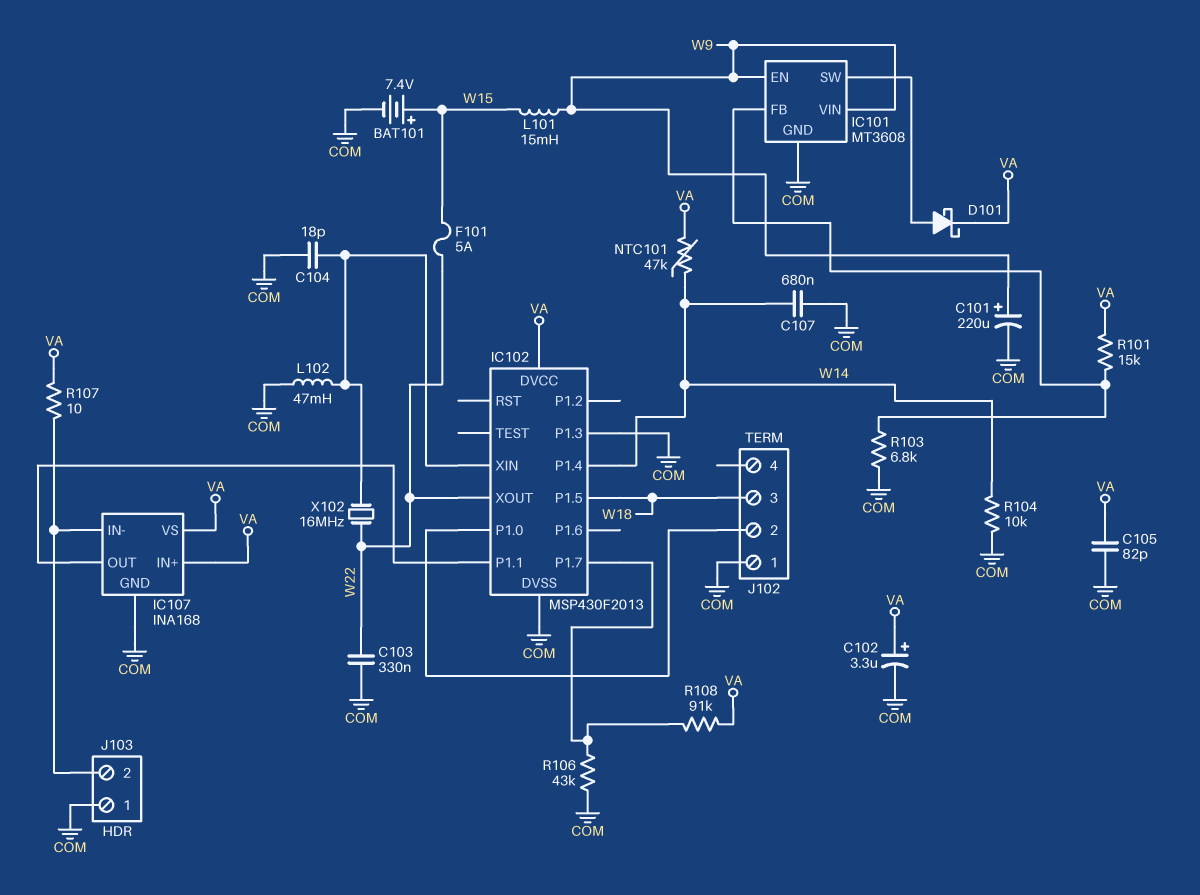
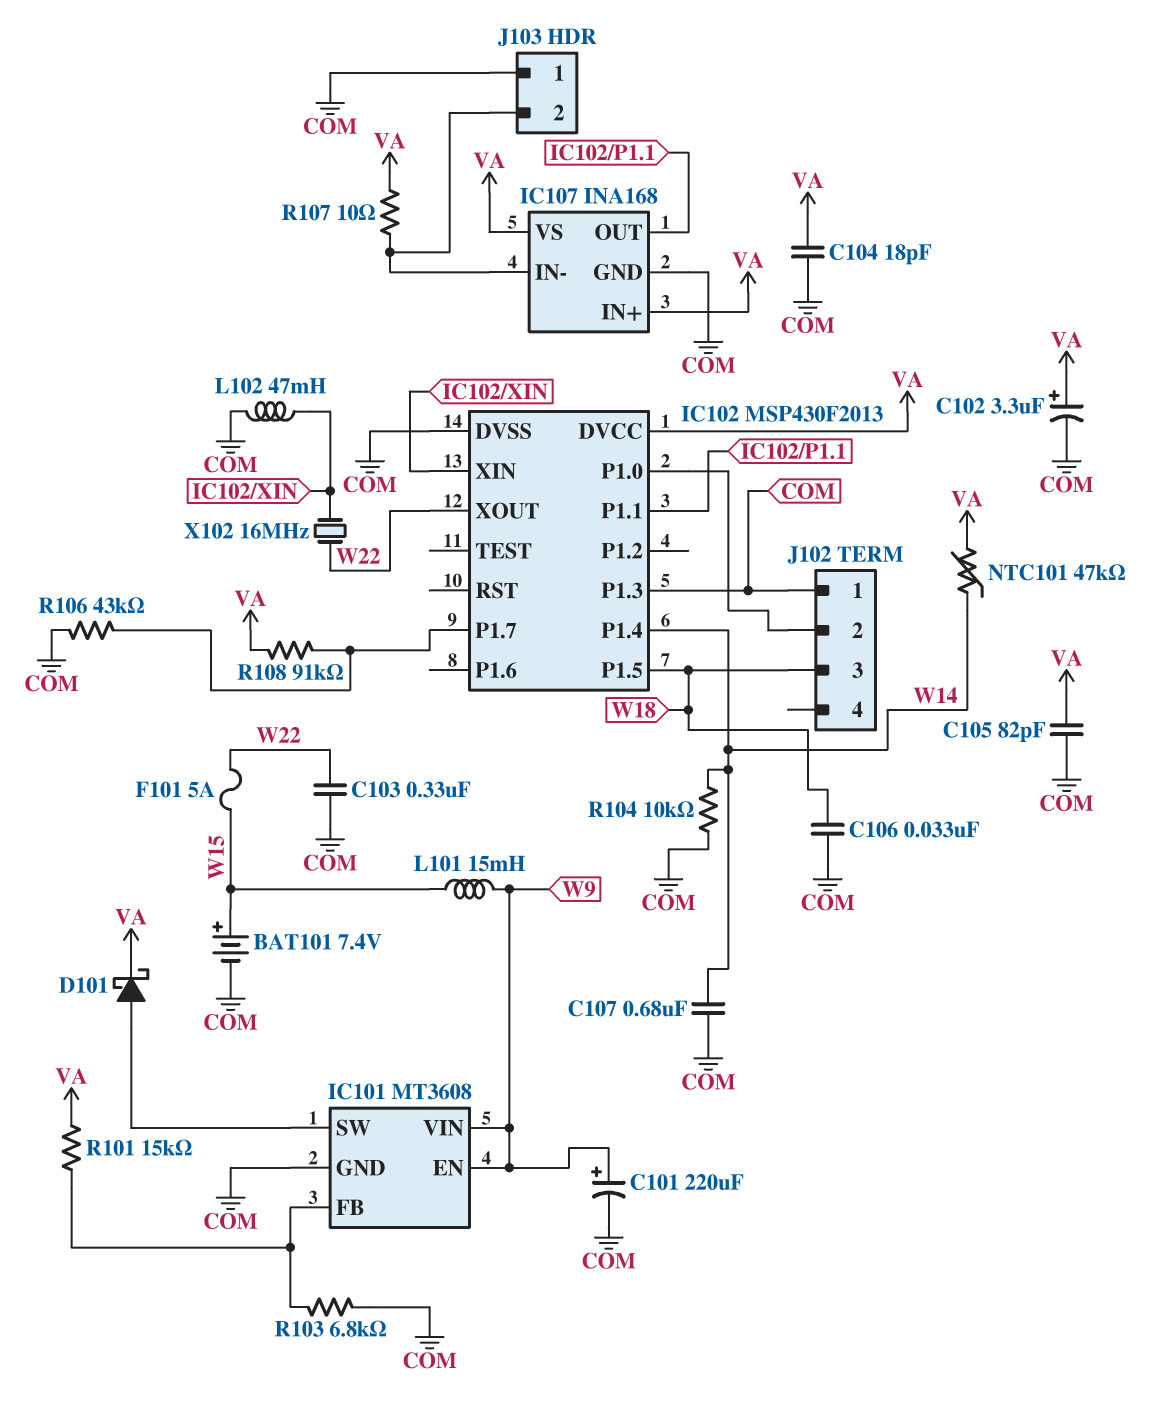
C104: 18pF (COM, IC102/XIN) -> 18pF (COM, VA)
C106: none -> 33nF (COM, W18)

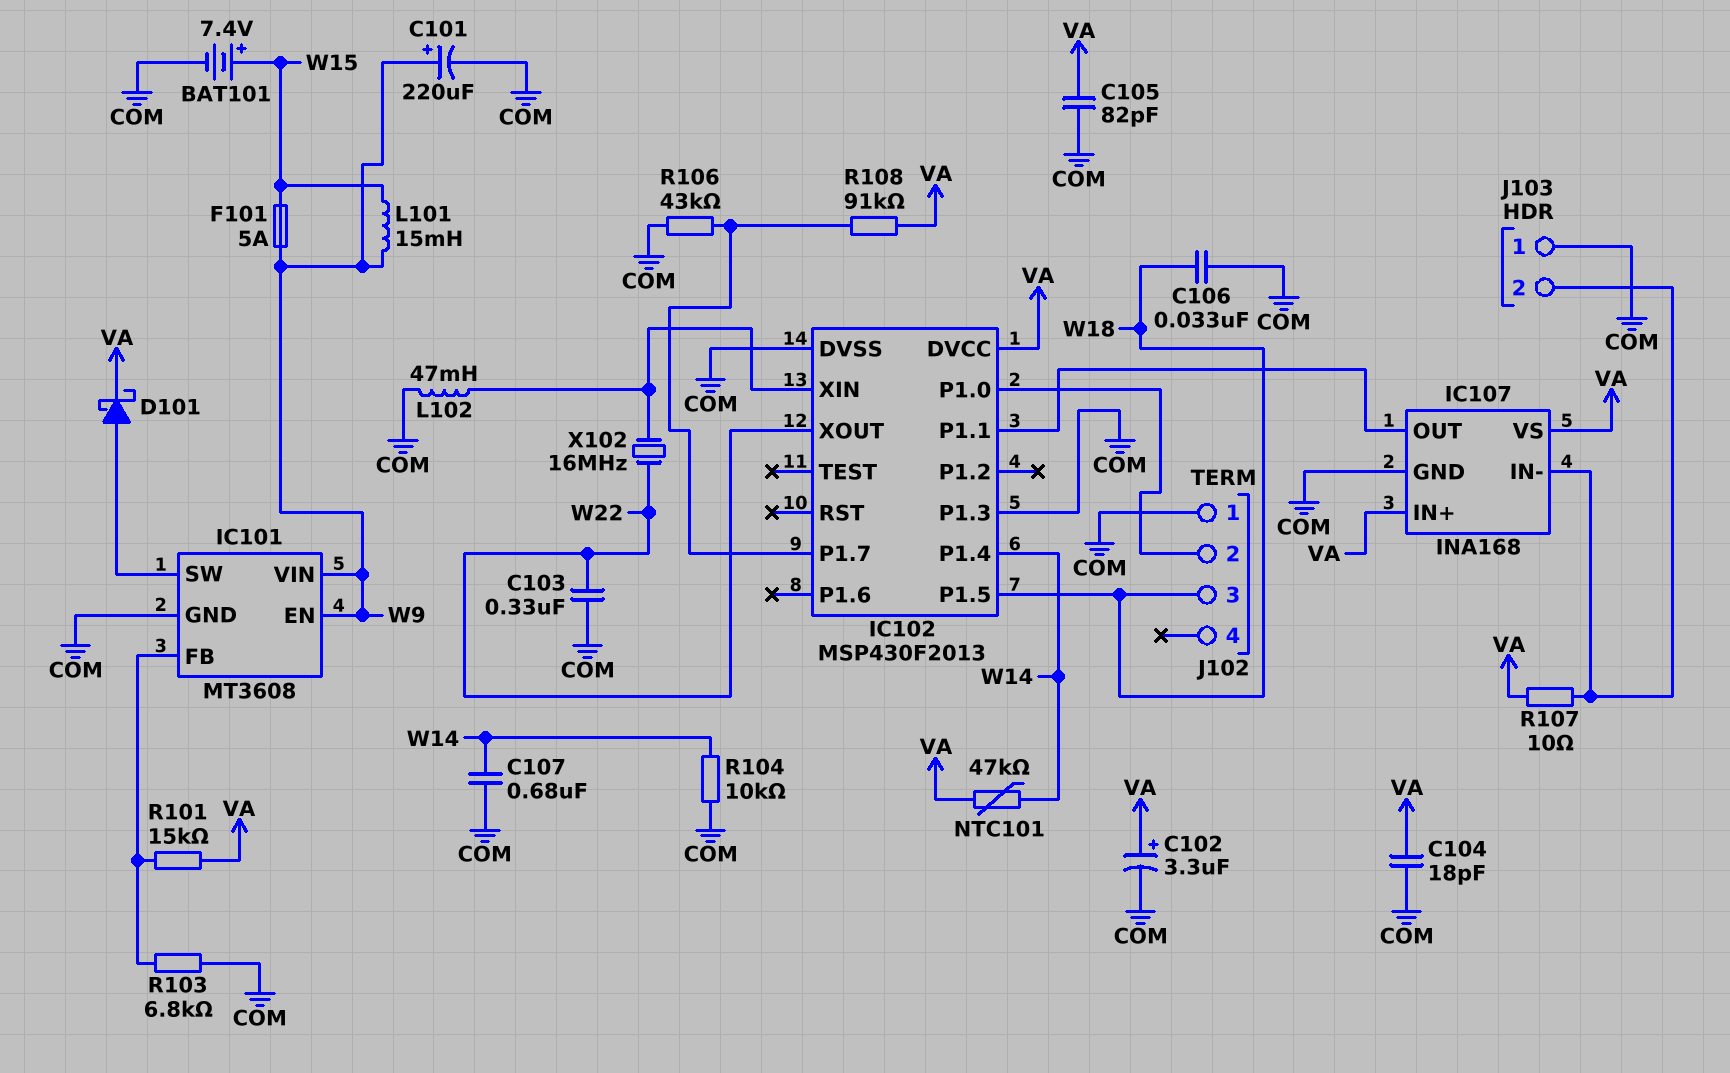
F101: 5A (W15, W22) -> 5A (W9, W15)

